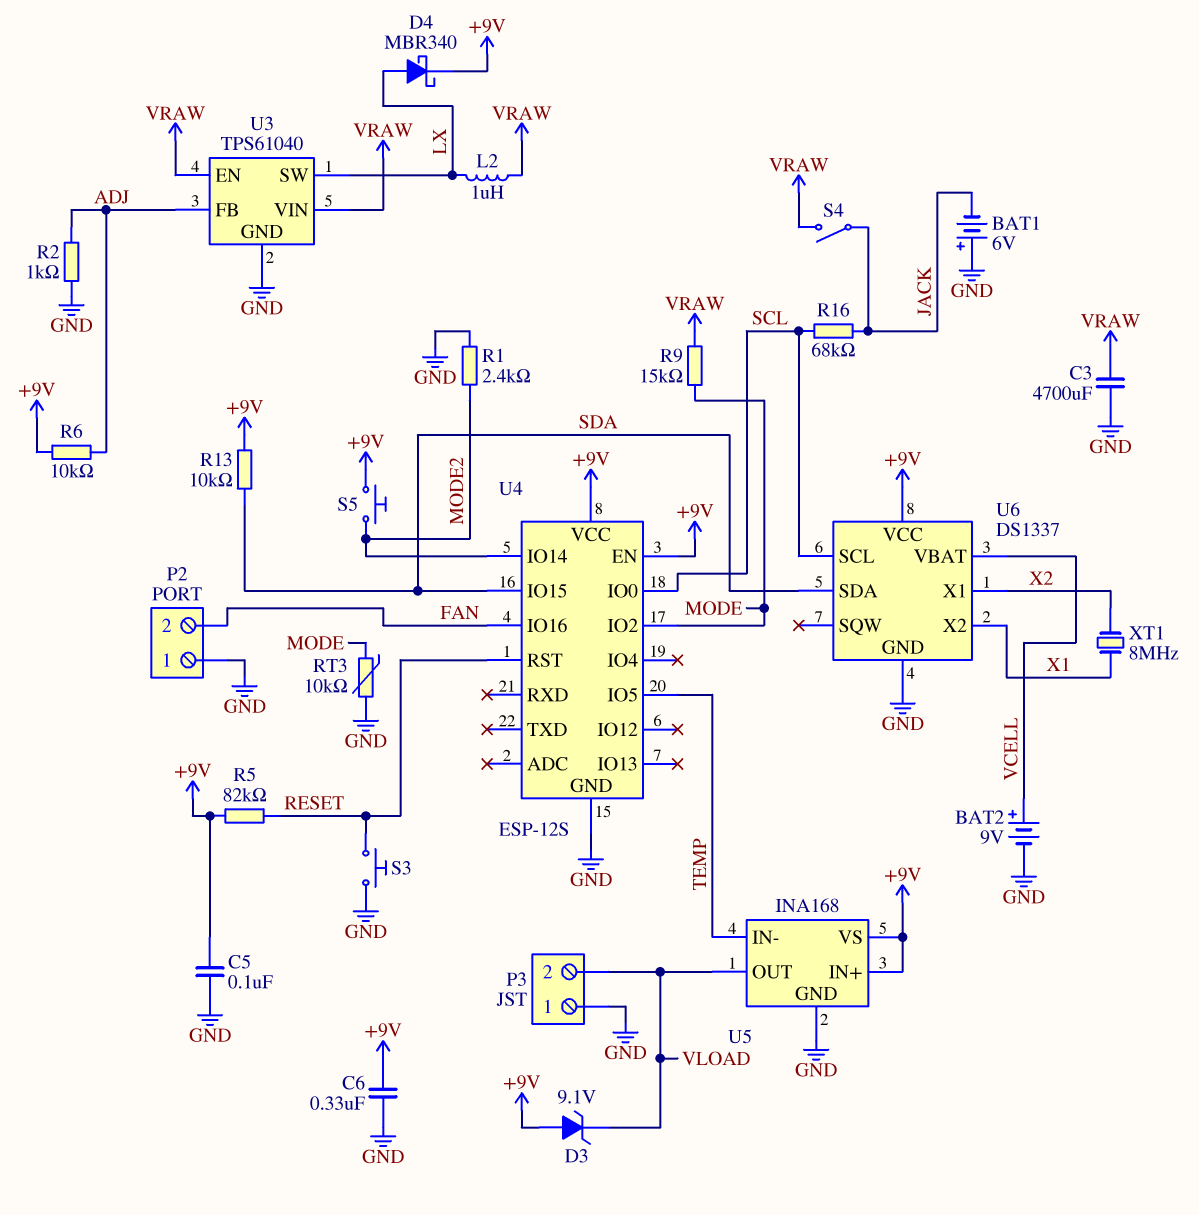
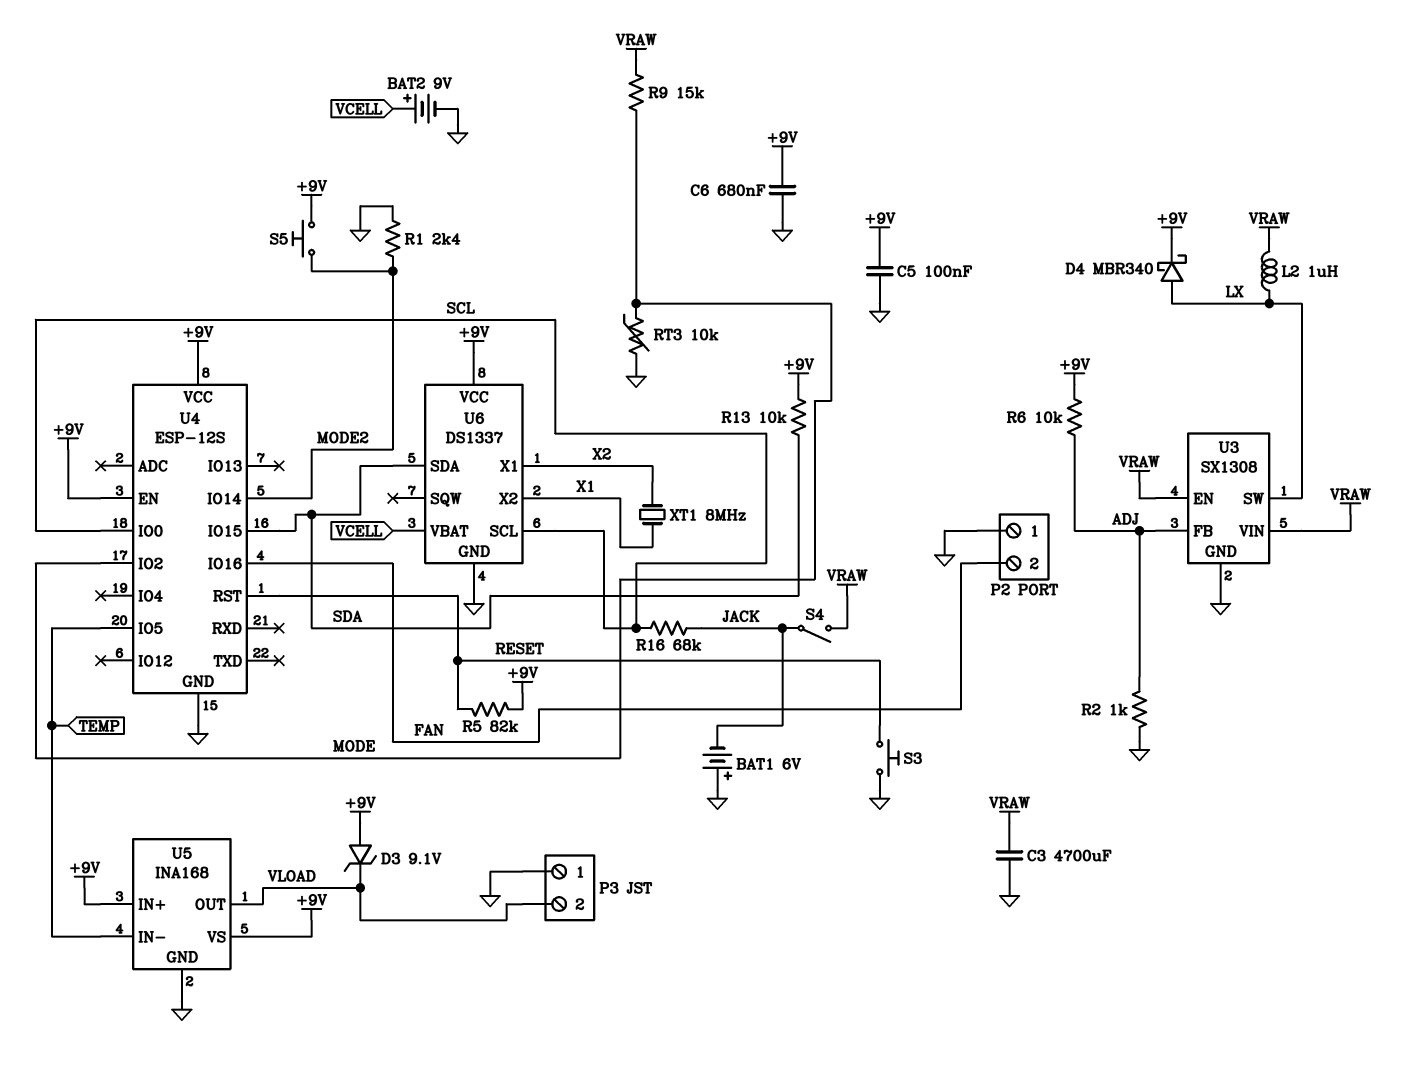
C6: 330nF (+9V, GND) -> 680nF (+9V, GND)
U3: TPS61040 -> SX1308

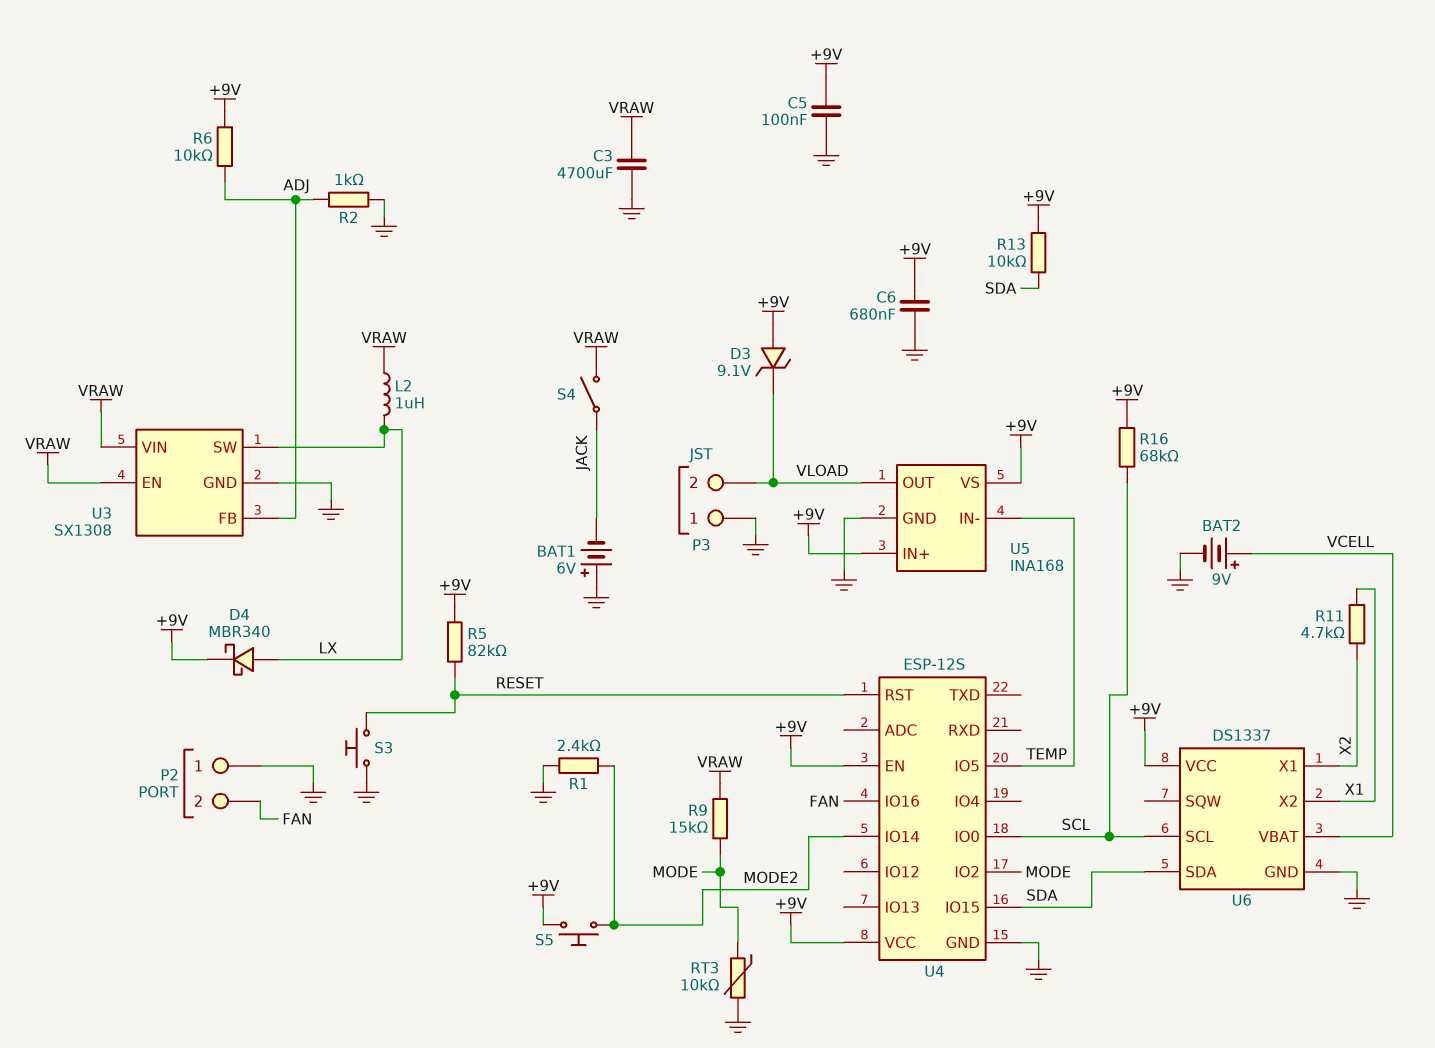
R11: none -> 4.7k (X1, X2)
R16: 68k (JACK, SCL) -> 68k (+9V, SCL)
XT1: 8MHz (X1, X2) -> none

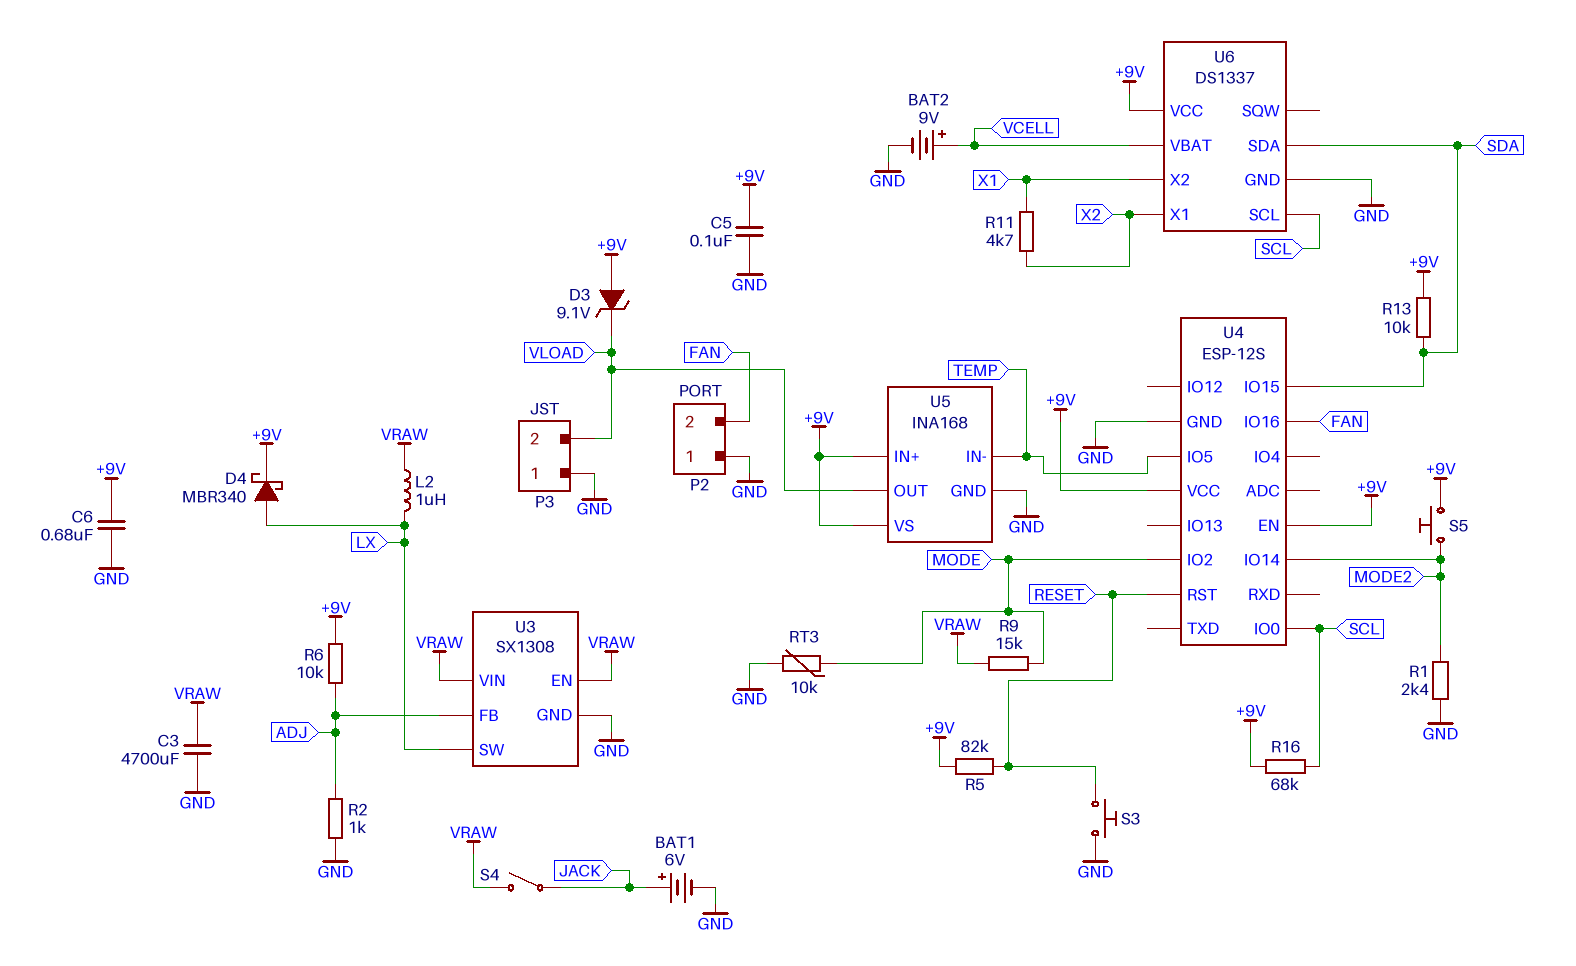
BAT1: 6V (plus GND, minus JACK) -> 6V (plus JACK, minus GND)

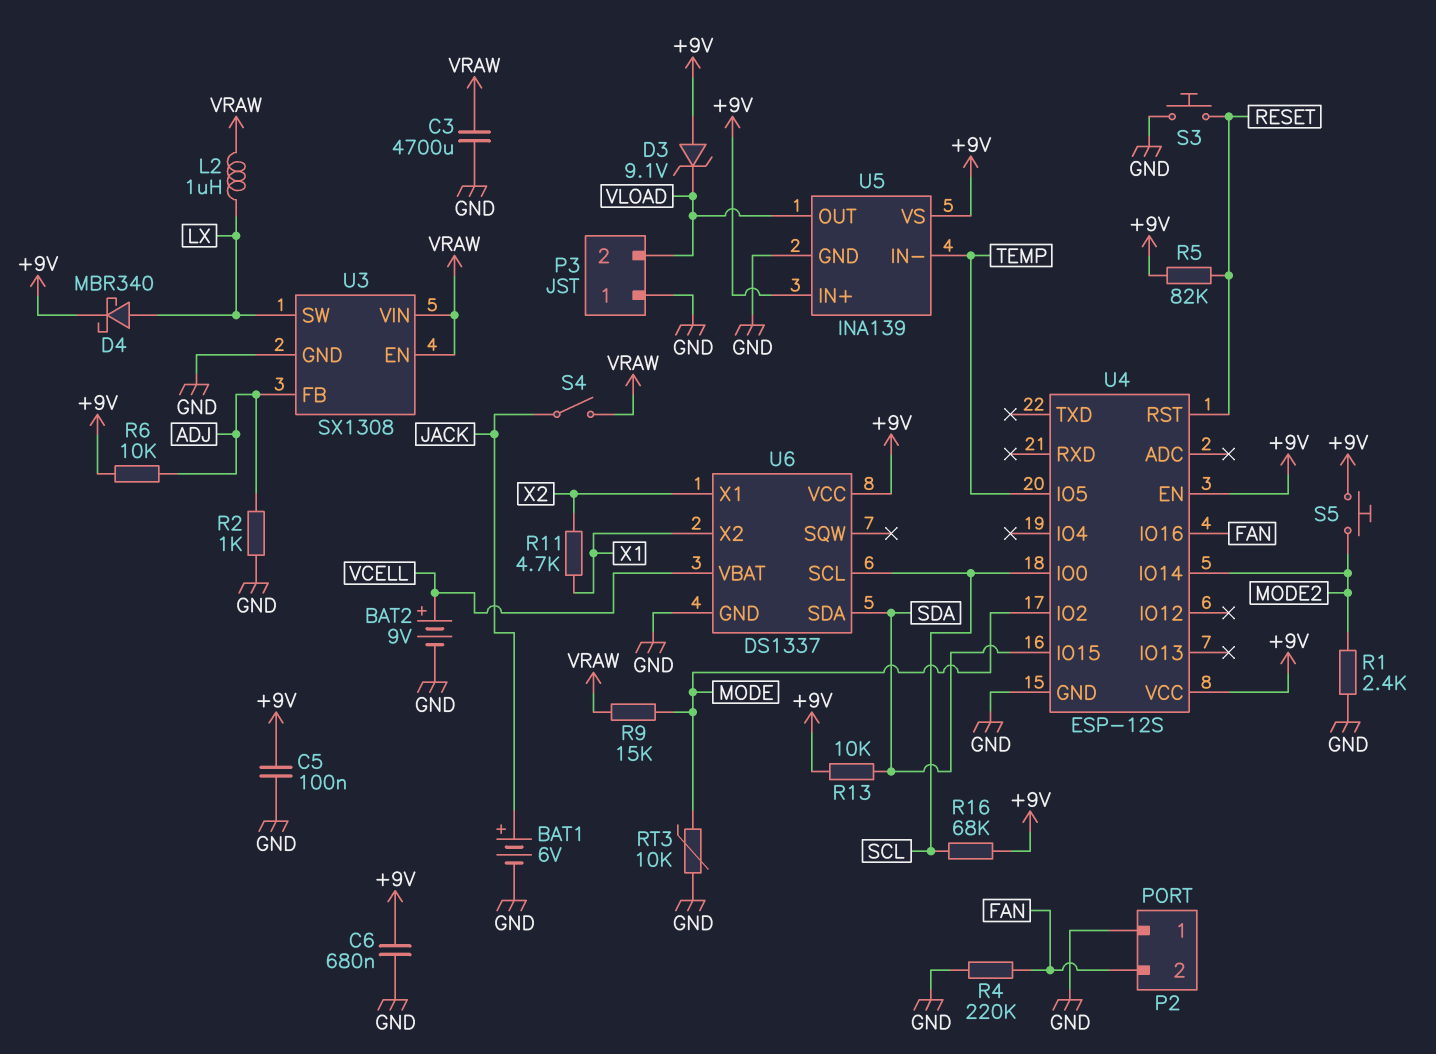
R4: none -> 220k (FAN, GND)
U5: INA168 -> INA139

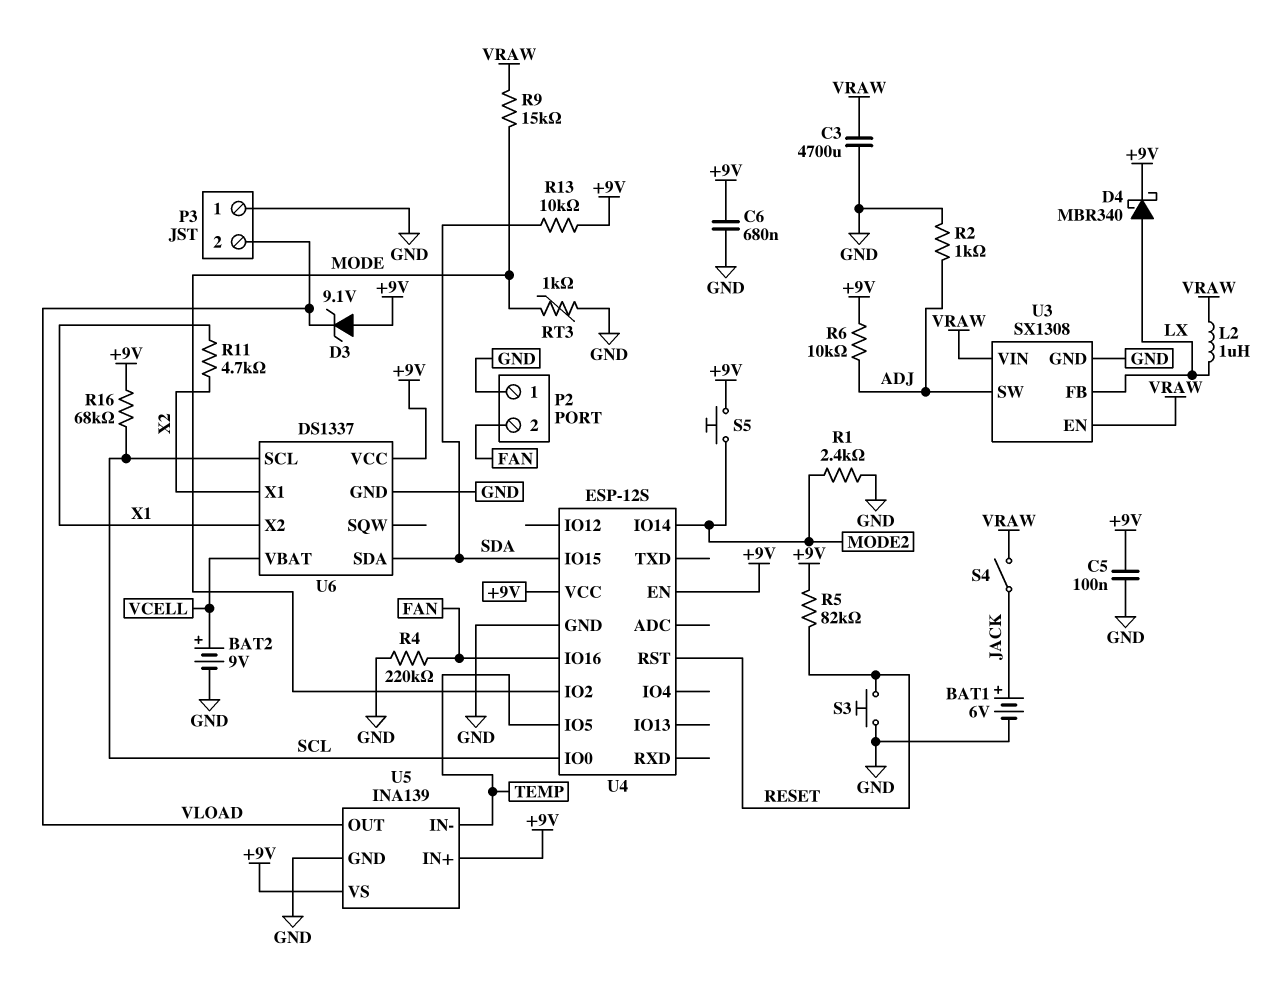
RT3: 10k (GND, MODE) -> 1k (GND, MODE)
U3 pin FB: ADJ -> LX
U3 pin SW: LX -> ADJ

